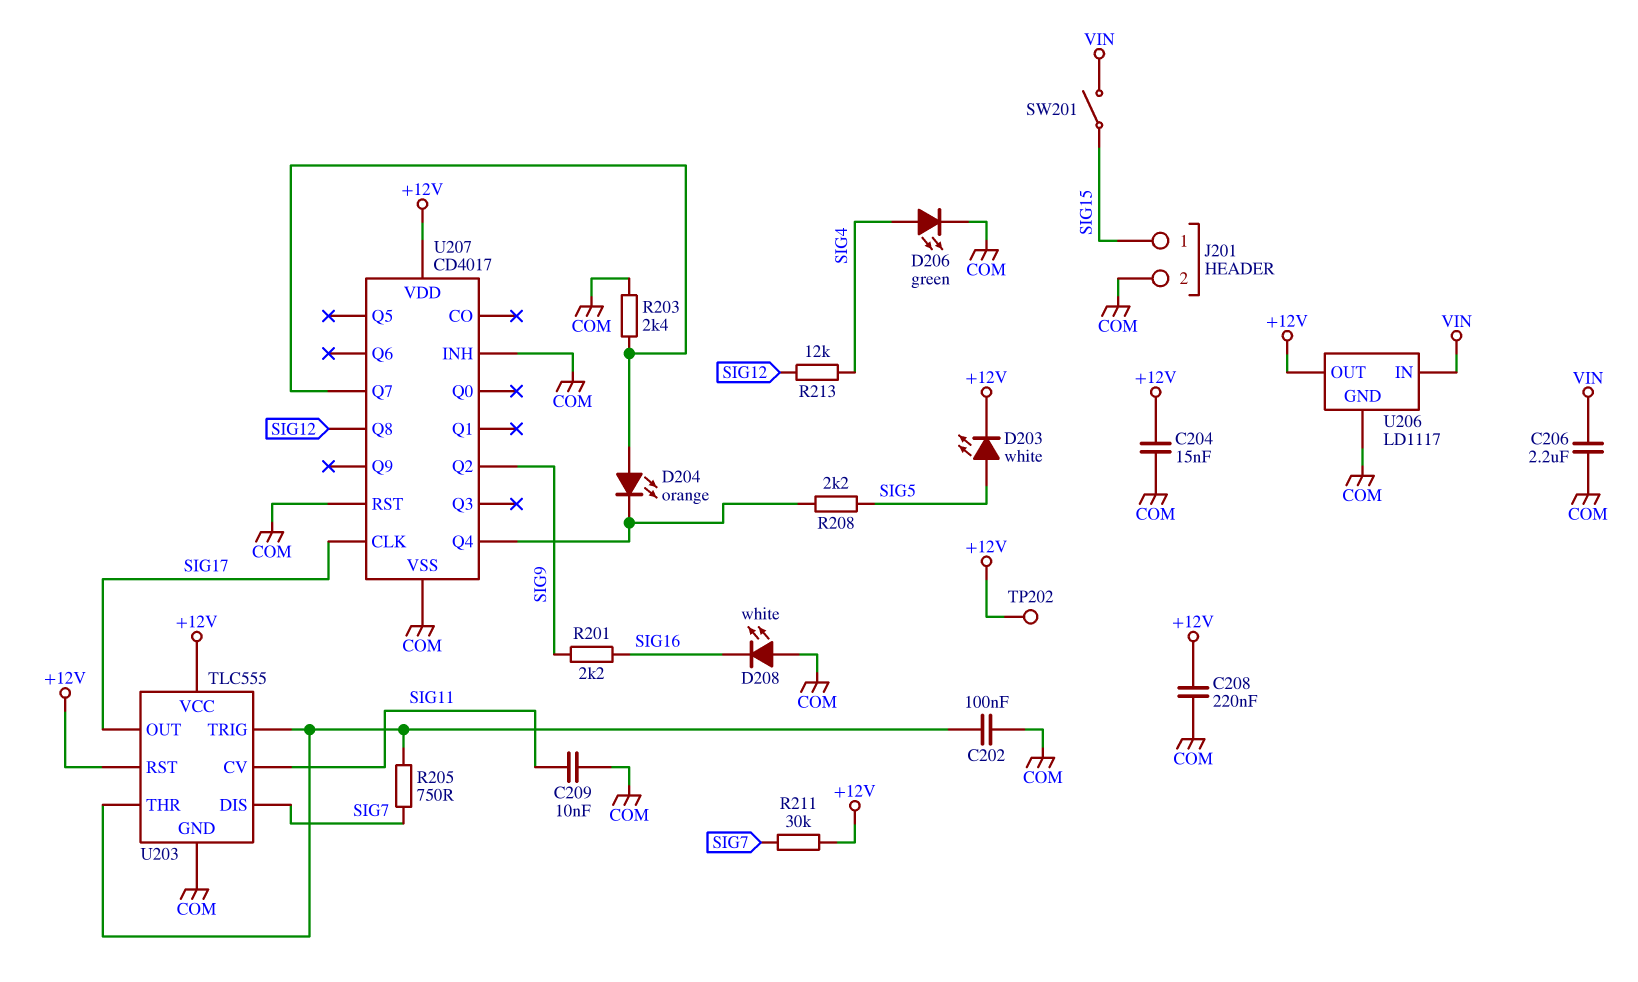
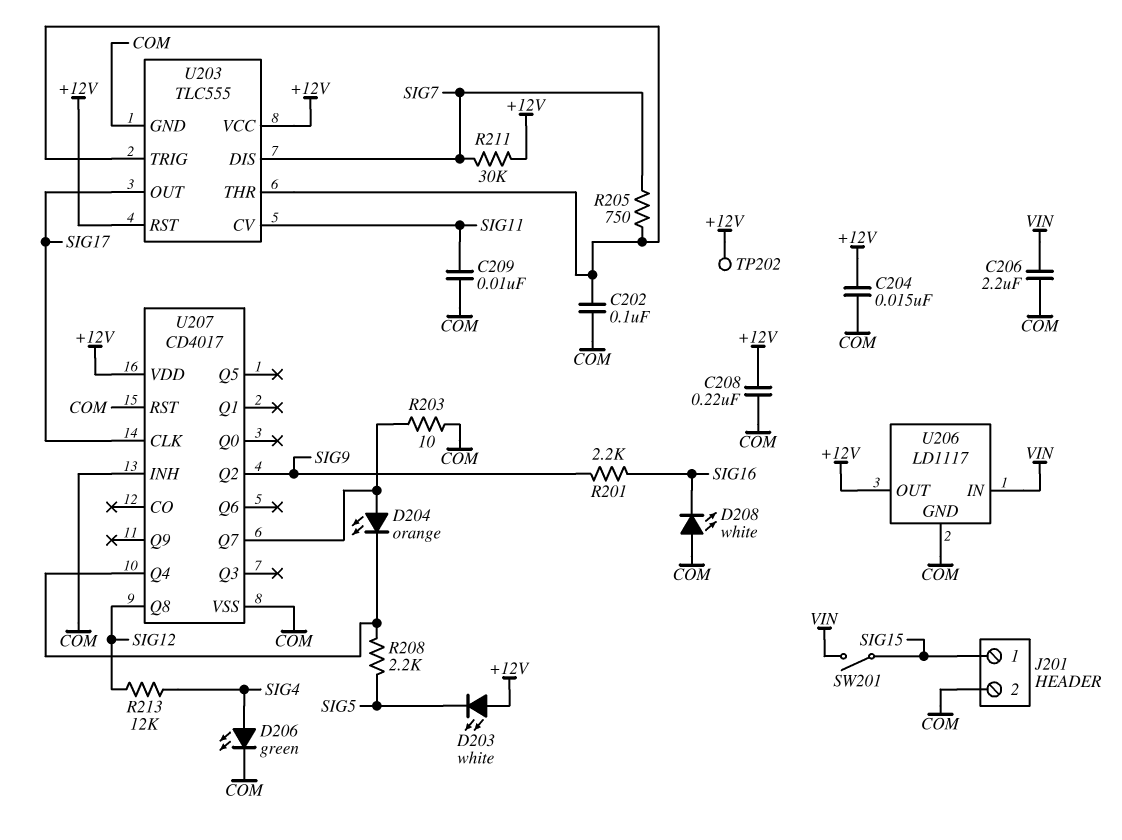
D203: LED white (A SIG5, K +12V) -> LED white (A +12V, K SIG5)
R203: 2.4k (COM, U207/Q7) -> 10 (COM, U207/Q7)

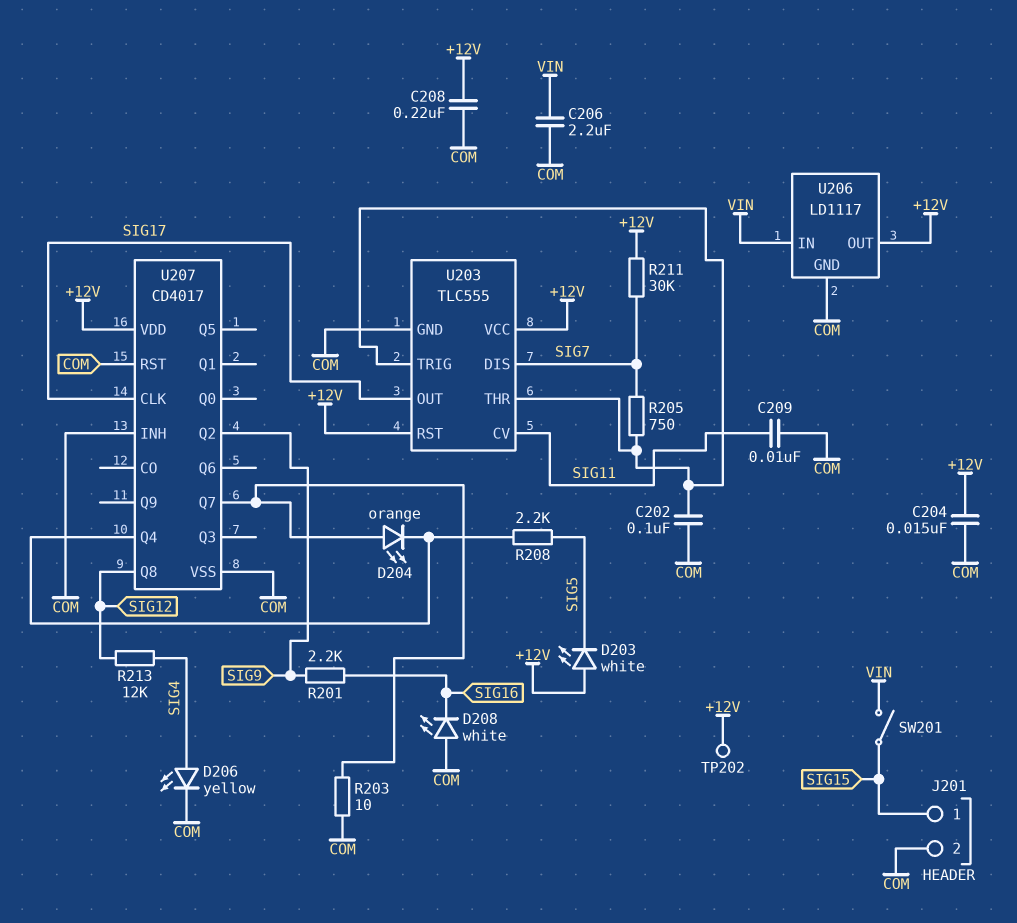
D206: LED green (A SIG4, K COM) -> LED yellow (A SIG4, K COM)

